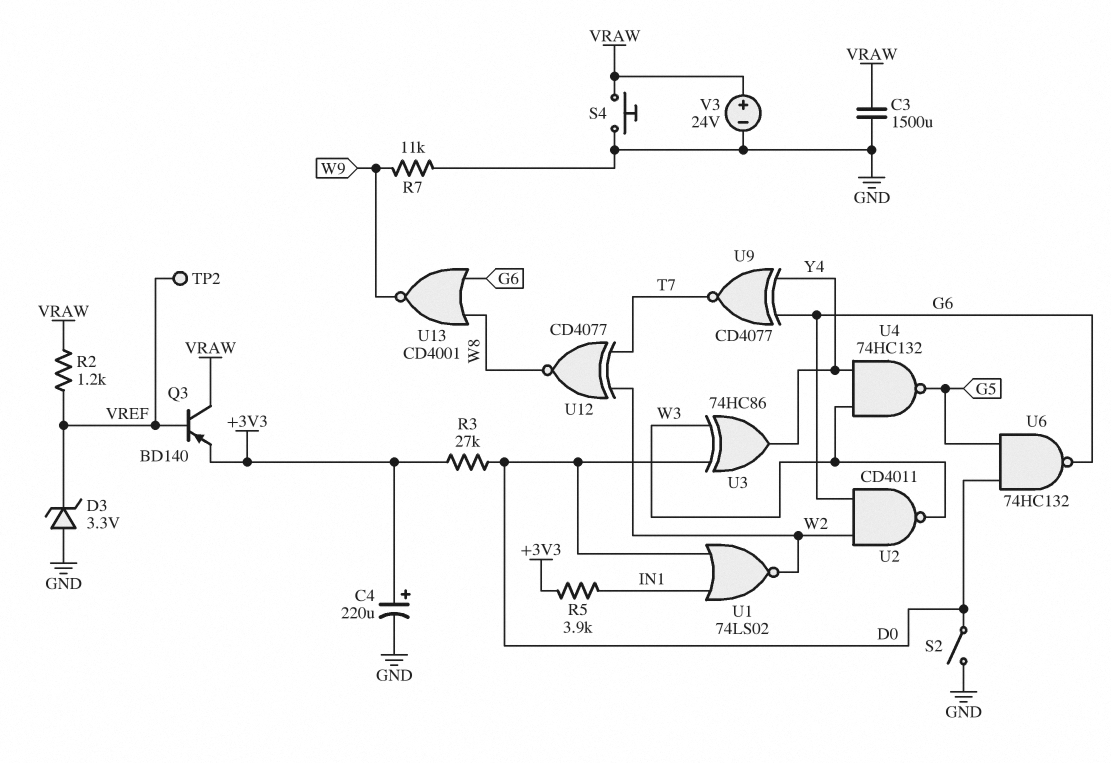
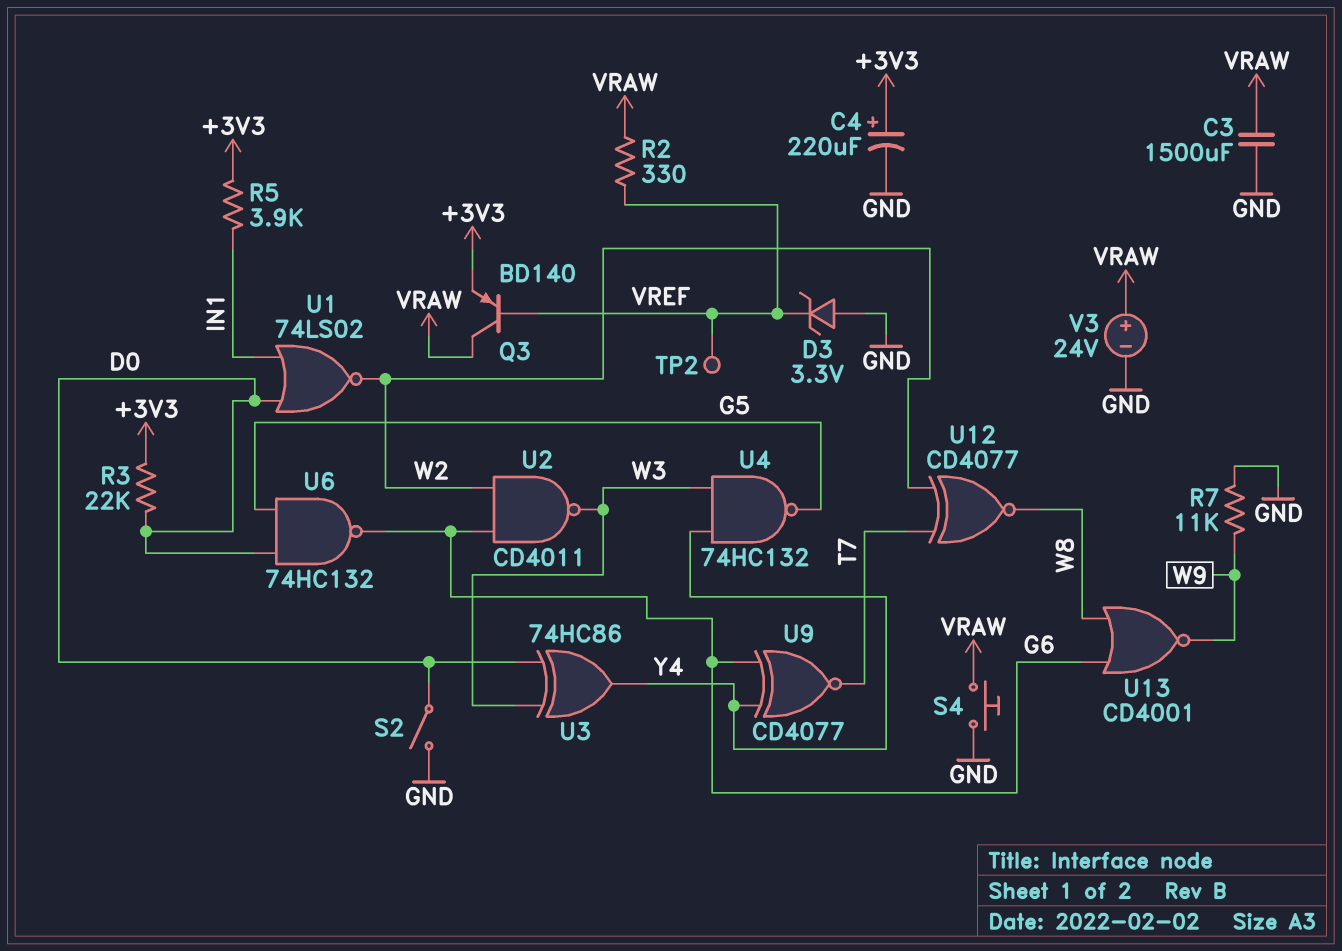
R2: 1.2k (VRAW, VREF) -> 330 (VRAW, VREF)
R3: 27k (+3V3, D0) -> 22k (+3V3, D0)

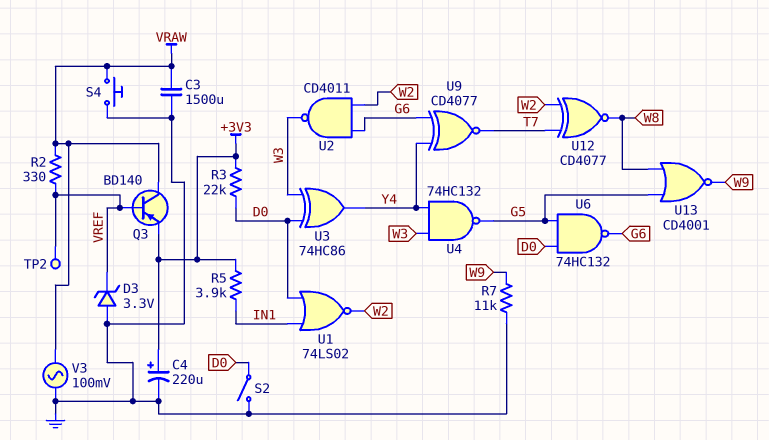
U13: NOR CD4001 (in G6, in W8, out W9) -> NOR CD4001 (in G5, in W8, out W9)
V3: 24V (plus VRAW, minus GND) -> AC 100mV (GND, VRAW)

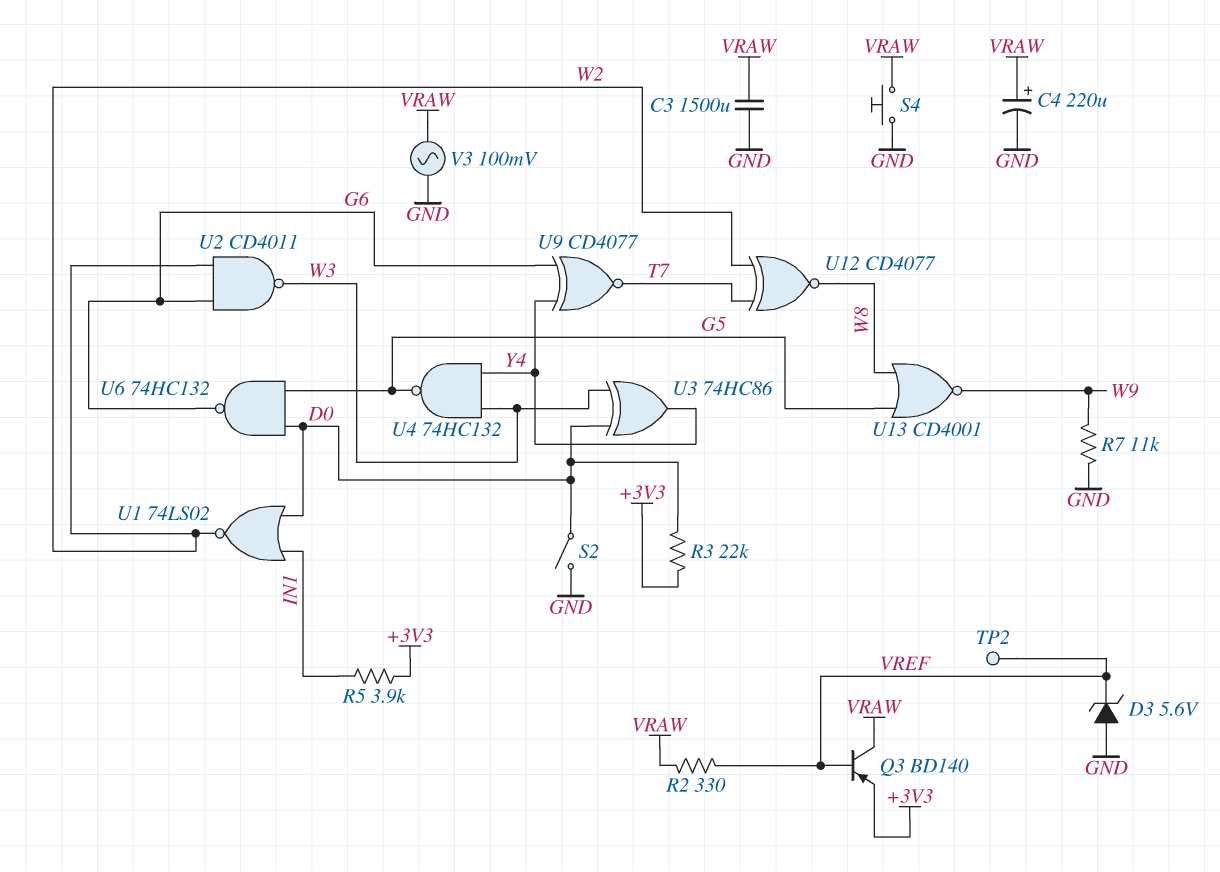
C4: 220uF (plus +3V3, minus GND) -> 220uF (plus VRAW, minus GND)
D3: zener 3.3V (A GND, K VREF) -> zener 5.6V (A GND, K VREF)

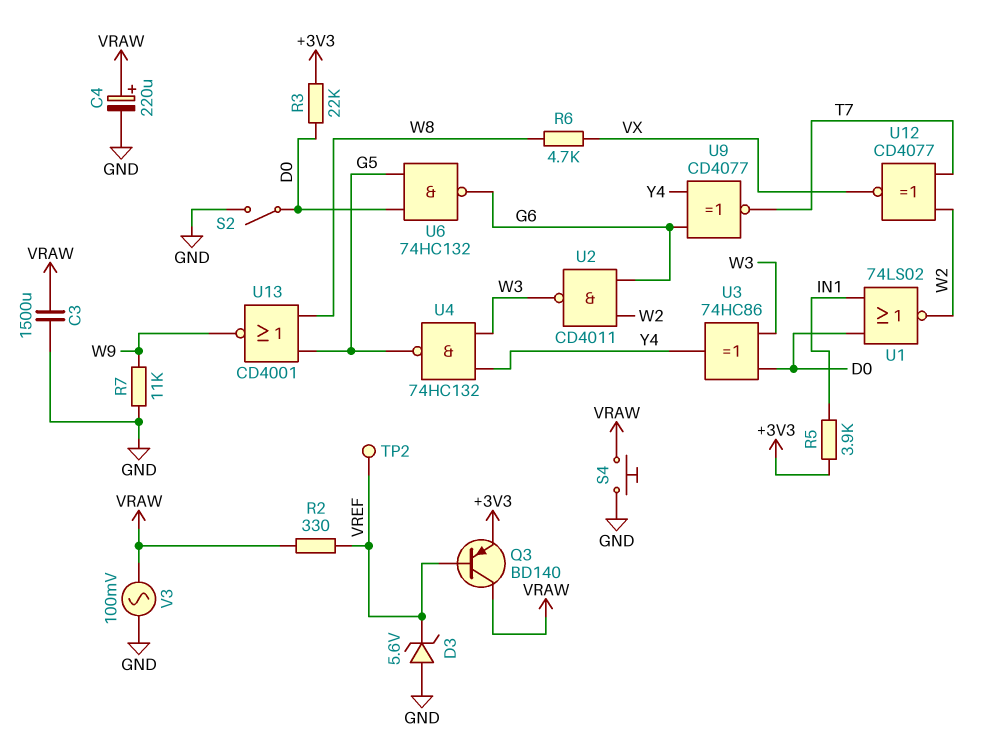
R6: none -> 4.7k (VX, W8)
U12: XNOR CD4077 (in T7, in W2, out W8) -> XNOR CD4077 (in T7, in W2, out VX)

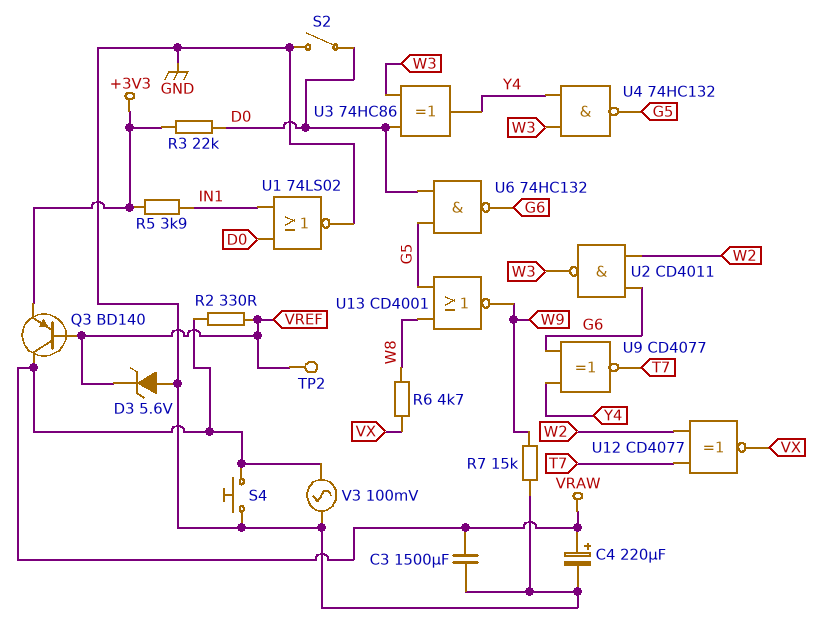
R7: 11k (GND, W9) -> 15k (GND, W9)
U1: NOR 74LS02 (in D0, in IN1, out W2) -> NOR 74LS02 (in D0, in IN1, out GND)

